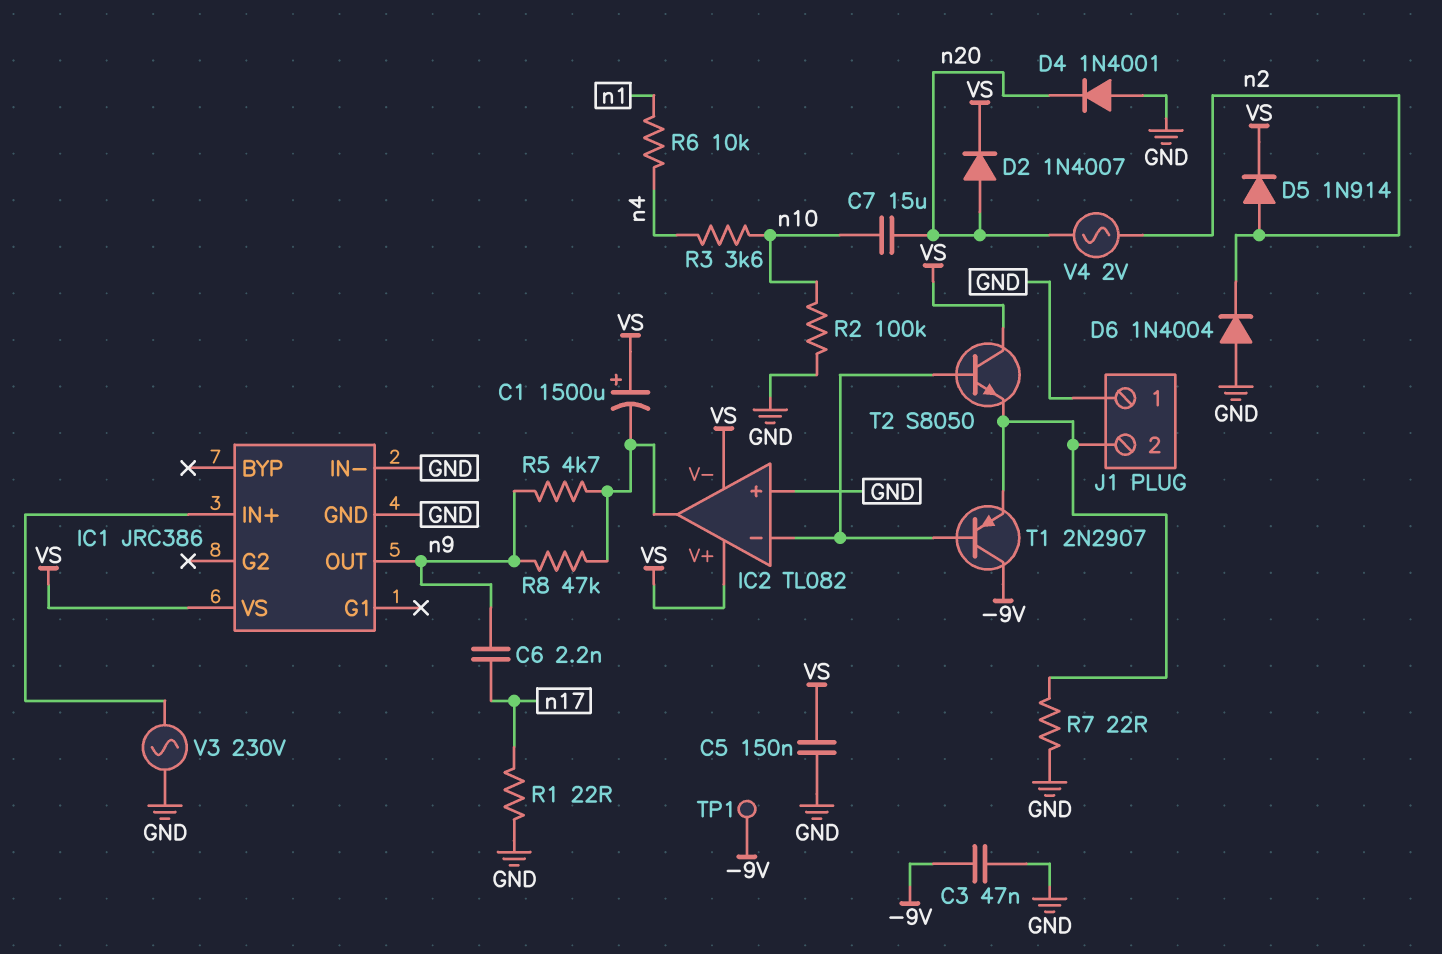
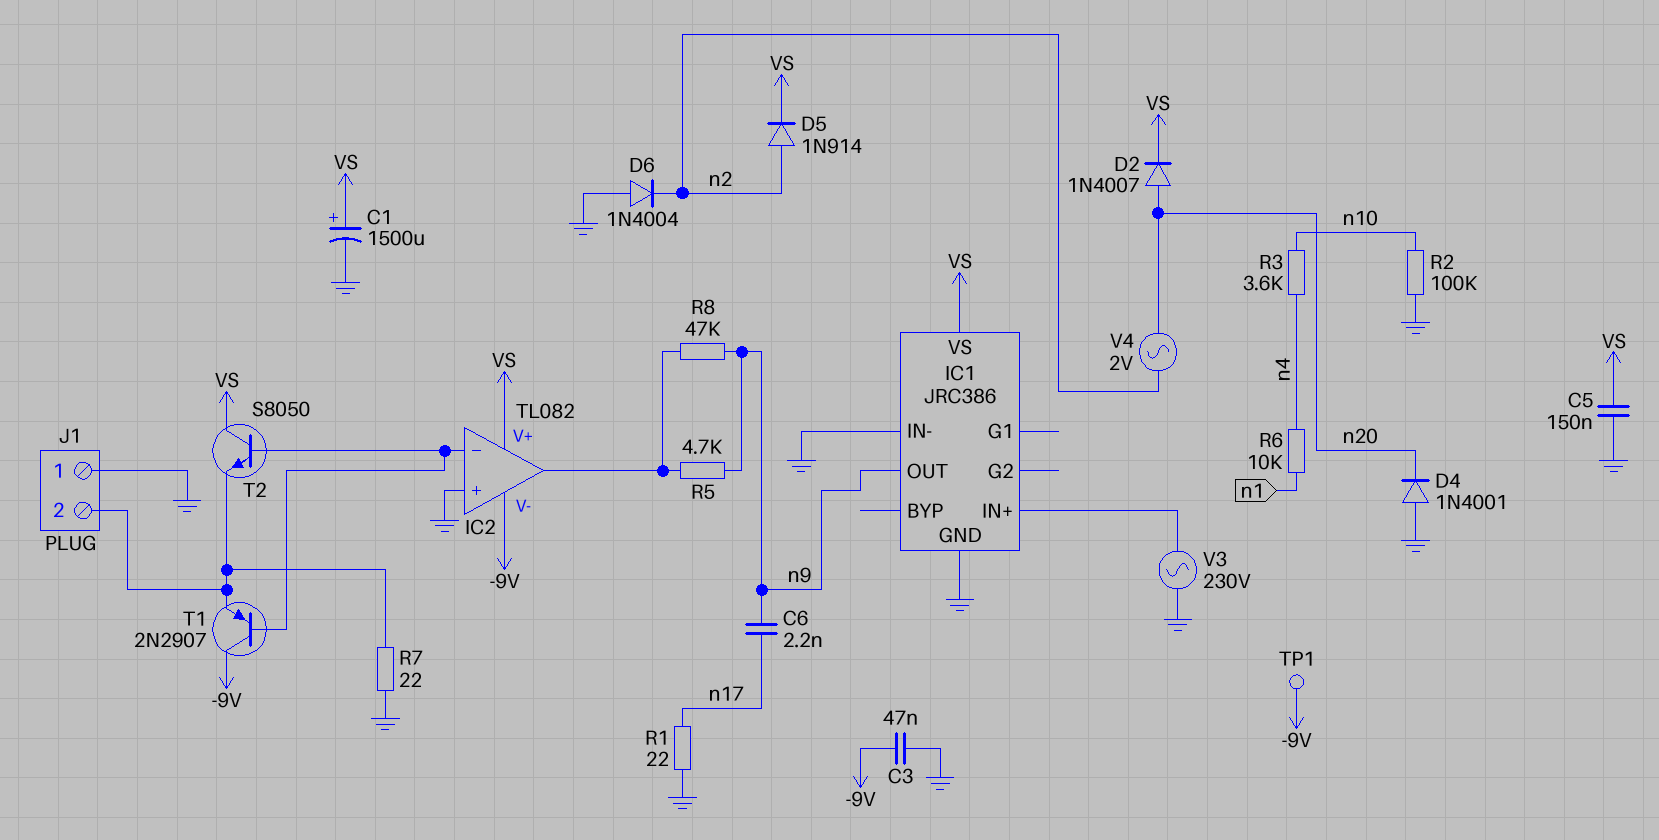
C1: 1500uF (plus VS, minus IC2/out) -> 1500uF (plus VS, minus GND)
C7: 15uF (n10, n20) -> none
IC2 pin V-: VS -> -9V

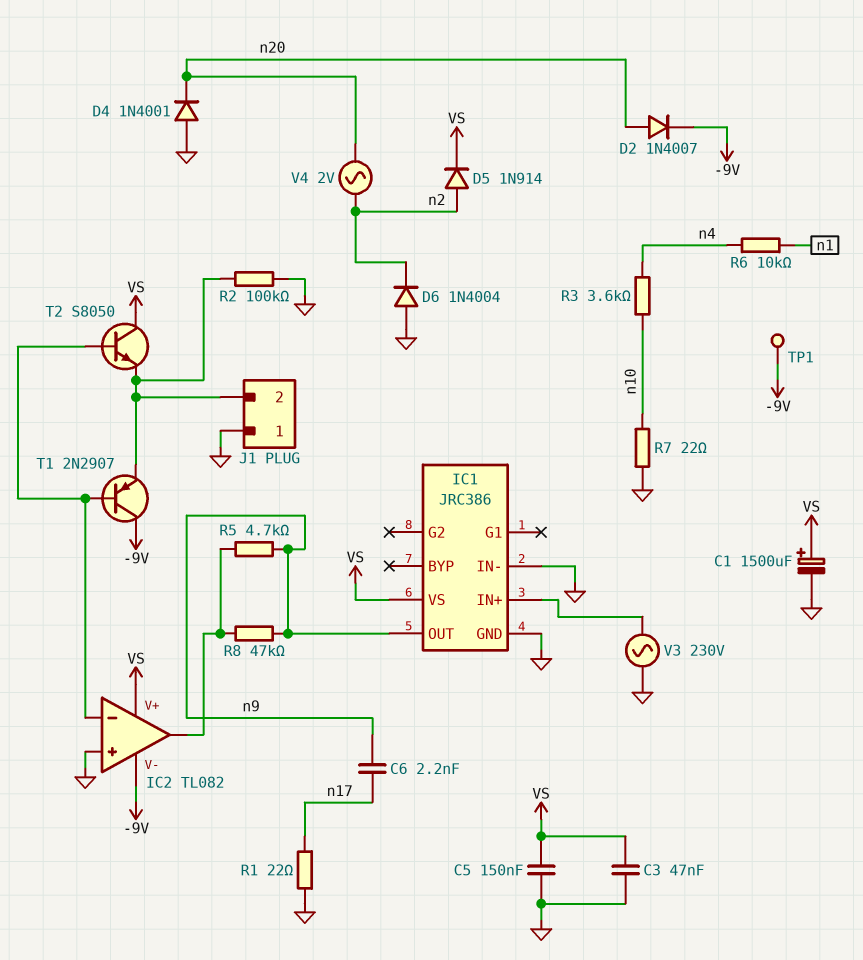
C3: 47nF (-9V, GND) -> 47nF (GND, VS)
D2: diode 1N4007 (A n20, K VS) -> diode 1N4007 (A n20, K -9V)
R2: 100k (GND, n10) -> 100k (GND, J1/2)
R7: 22 (GND, J1/2) -> 22 (GND, n10)

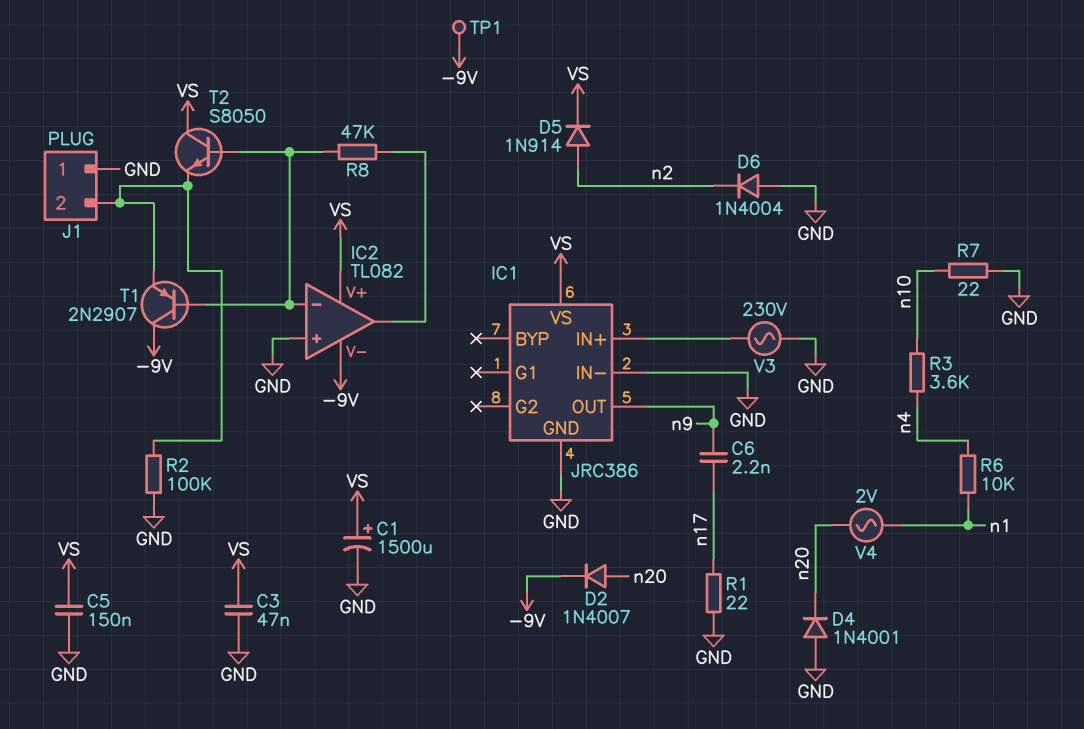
R5: 4.7k (IC2/out, n9) -> none
R8: 47k (IC2/out, n9) -> 47k (IC2/in-, IC2/out)
V4: AC 2V (n2, n20) -> AC 2V (n1, n20)

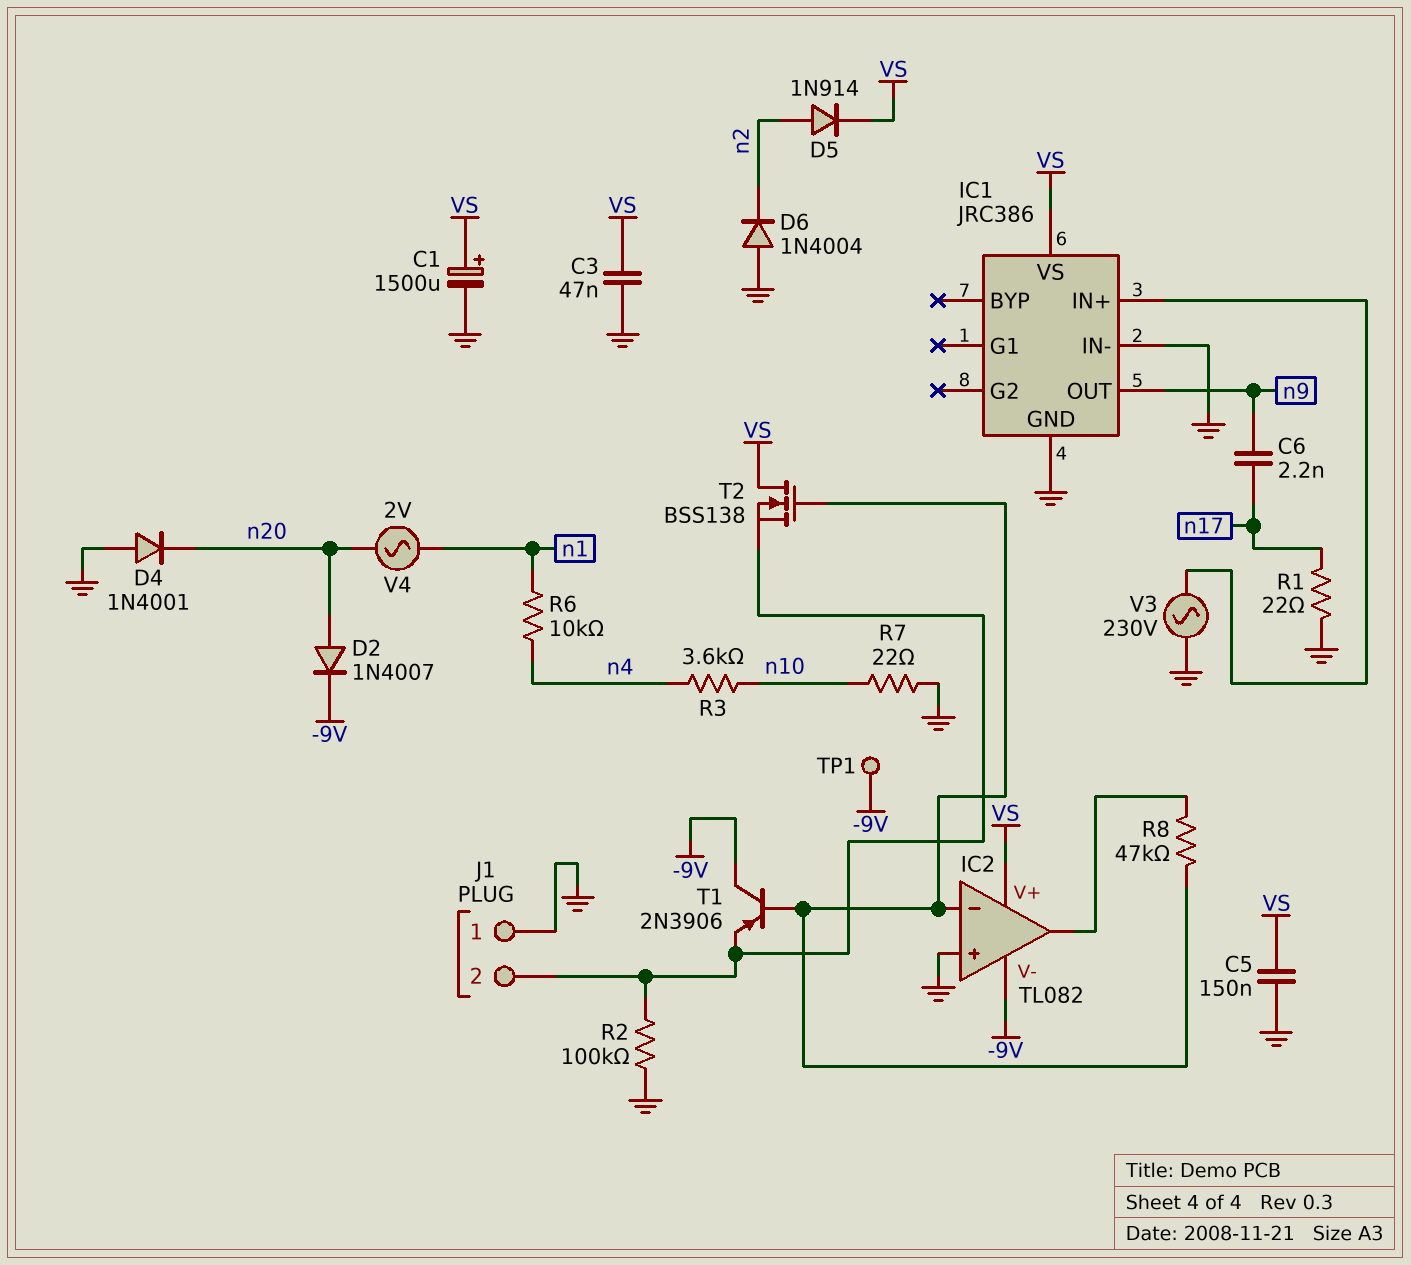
T1: PNP 2N2907 (B IC2/in-, C -9V, E J1/2) -> PNP 2N3906 (B IC2/in-, C -9V, E J1/2)
T2: NPN S8050 (B IC2/in-, C VS, E J1/2) -> NMOS BSS138 (G IC2/in-, D VS, S J1/2)

